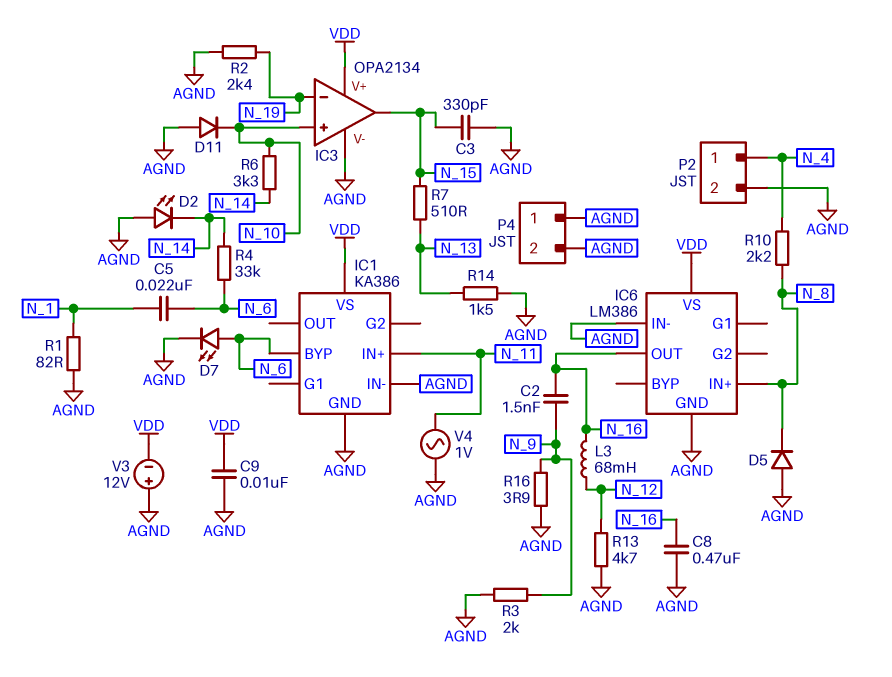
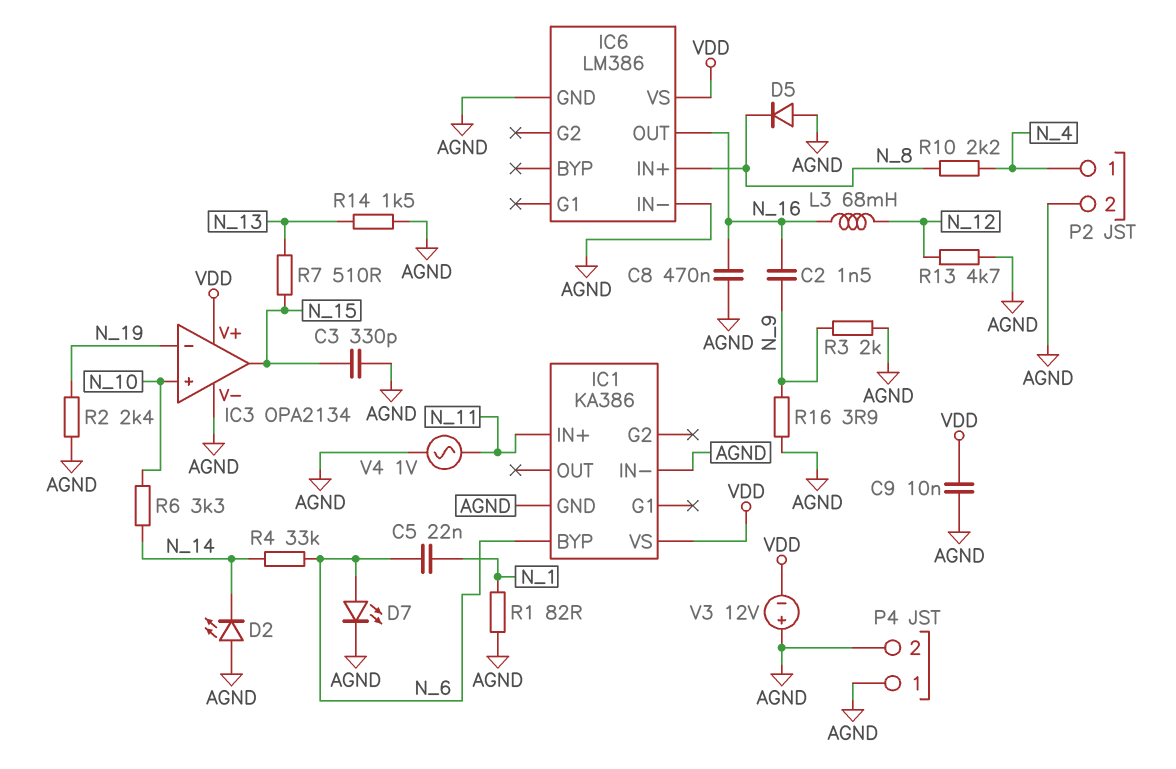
D11: diode (A AGND, K N_10) -> none

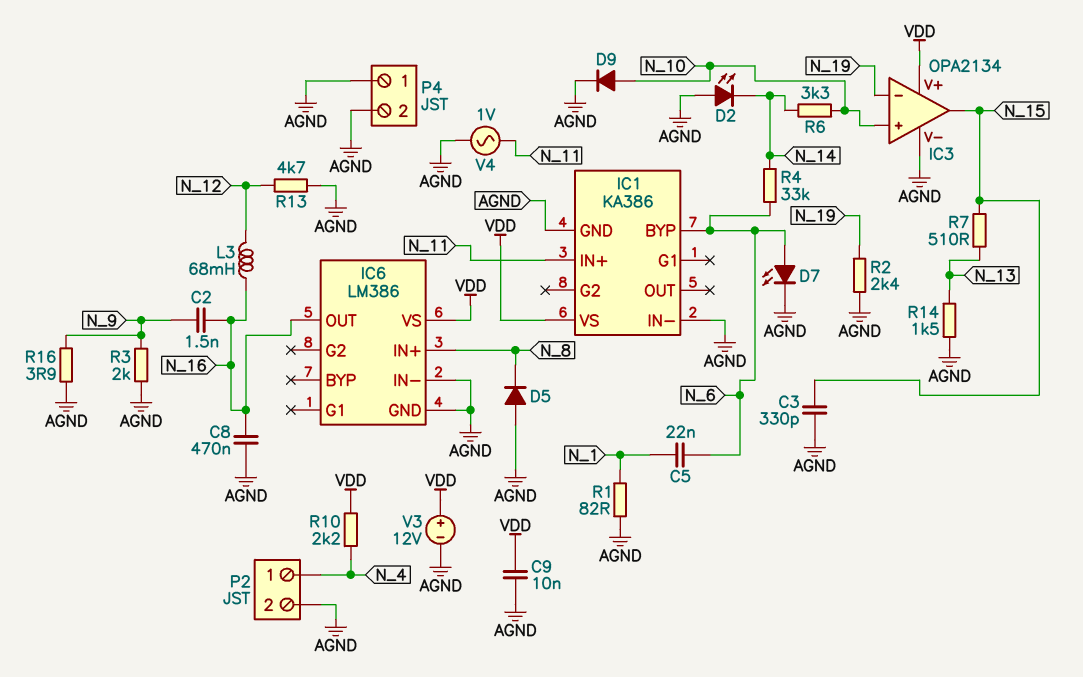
D9: none -> diode (A N_10, K AGND)
R10: 2.2k (N_4, N_8) -> 2.2k (N_4, VDD)
V3: 12V (plus AGND, minus VDD) -> 12V (plus VDD, minus AGND)

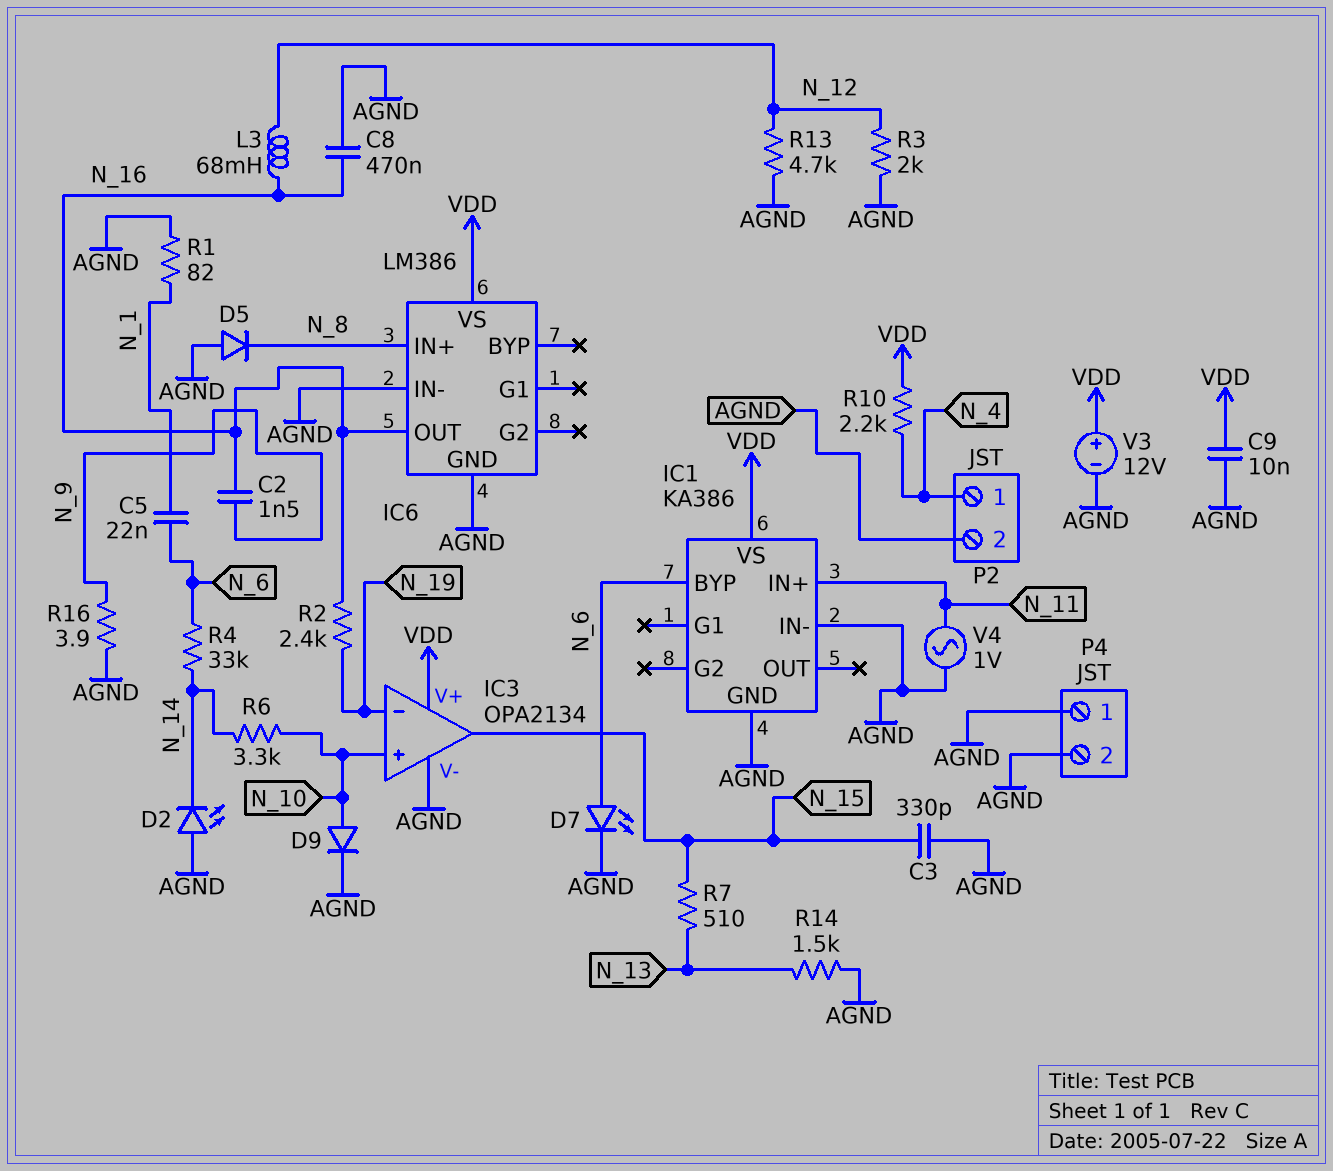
R2: 2.4k (AGND, N_19) -> 2.4k (N_16, N_19)
R3: 2k (AGND, N_9) -> 2k (AGND, N_12)

